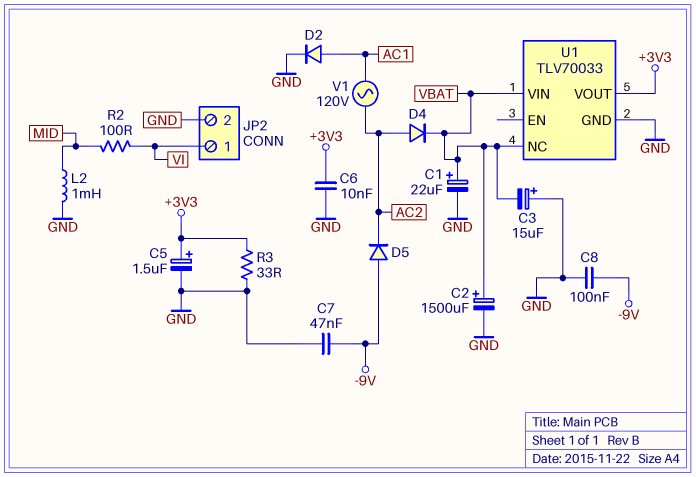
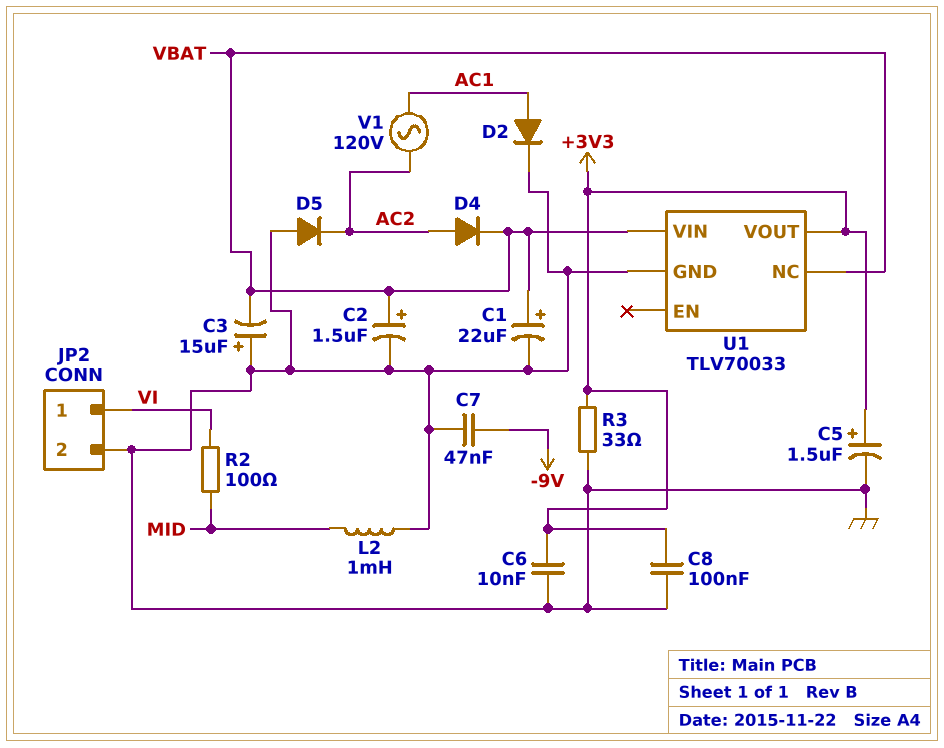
C2: 1500uF (plus VBAT, minus GND) -> 1.5uF (plus VBAT, minus GND)
C8: 100nF (-9V, GND) -> 100nF (+3V3, GND)
D5: diode (A -9V, K AC2) -> diode (A GND, K AC2)

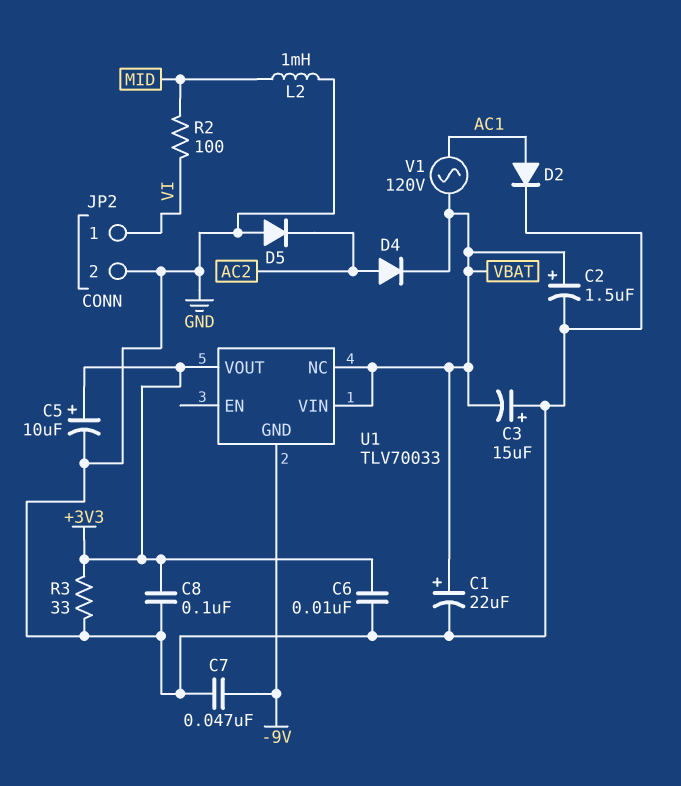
C5: 1.5uF (plus +3V3, minus GND) -> 10uF (plus +3V3, minus GND)
U1 pin GND: GND -> -9V
V1: AC 120V (AC1, AC2) -> AC 120V (AC1, VBAT)

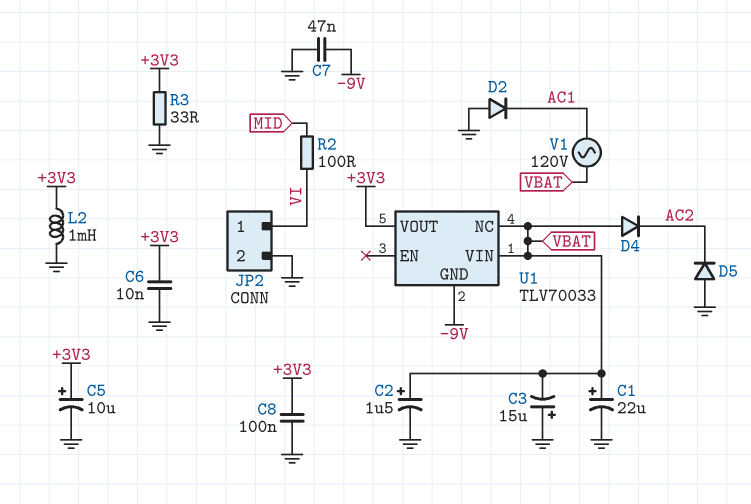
D2: diode (A AC1, K GND) -> diode (A GND, K AC1)
D4: diode (A AC2, K VBAT) -> diode (A VBAT, K AC2)
L2: 1mH (GND, MID) -> 1mH (+3V3, GND)

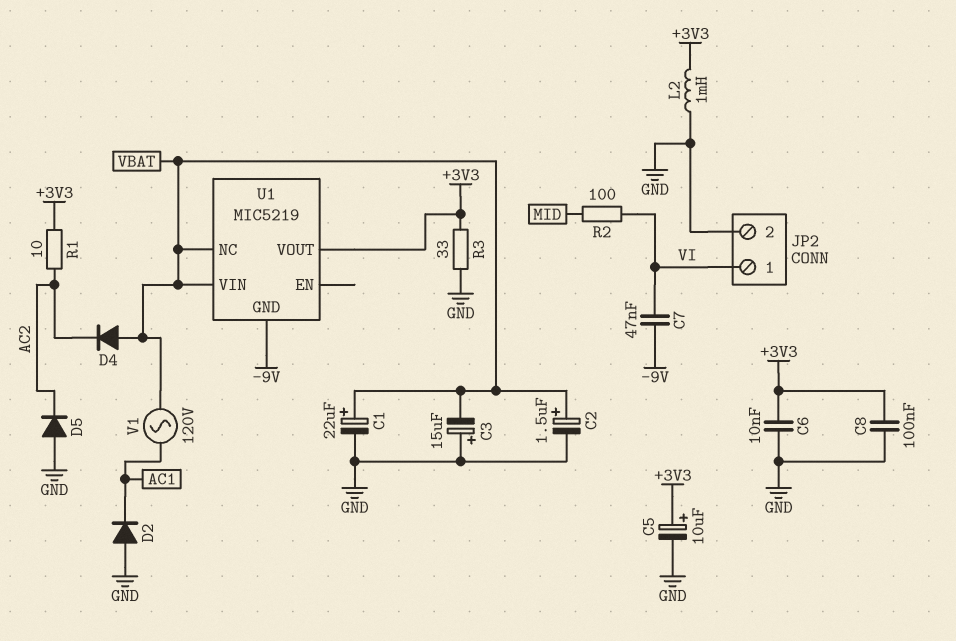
C7: 47nF (-9V, GND) -> 47nF (-9V, VI)
R1: none -> 10 (+3V3, AC2)
U1: TLV70033 -> MIC5219

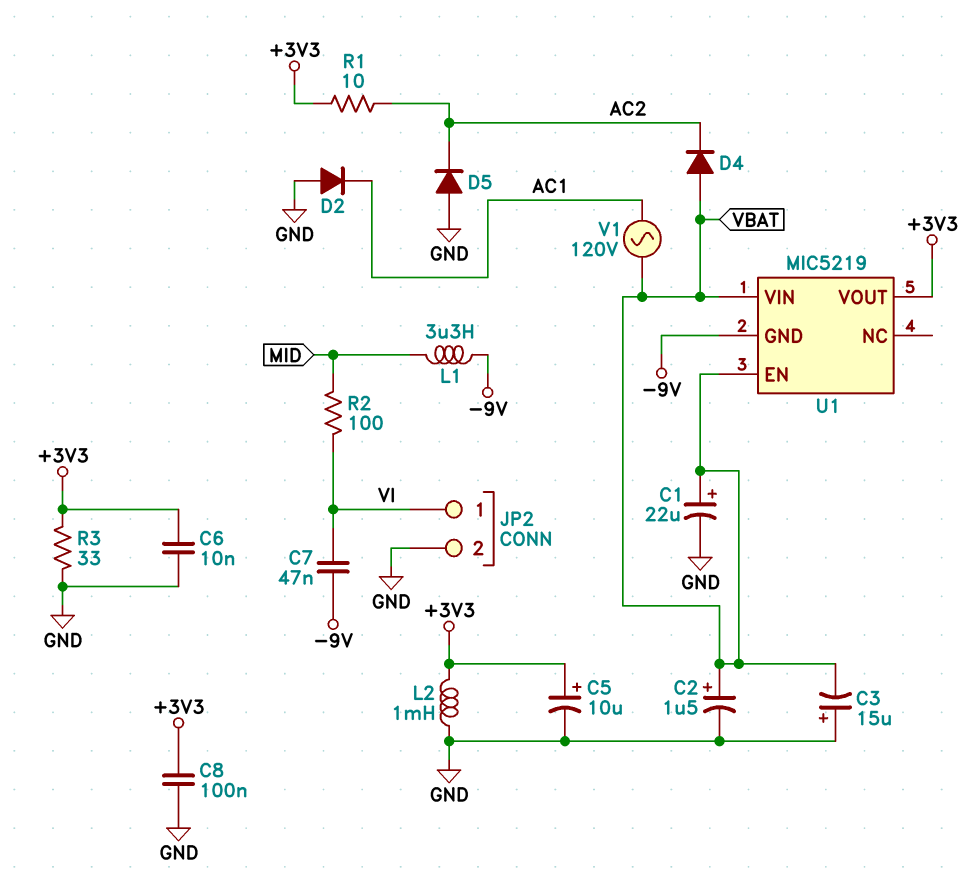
L1: none -> 3.3uH (-9V, MID)
U1 pin EN: none -> VBAT
U1 pin NC: VBAT -> none

